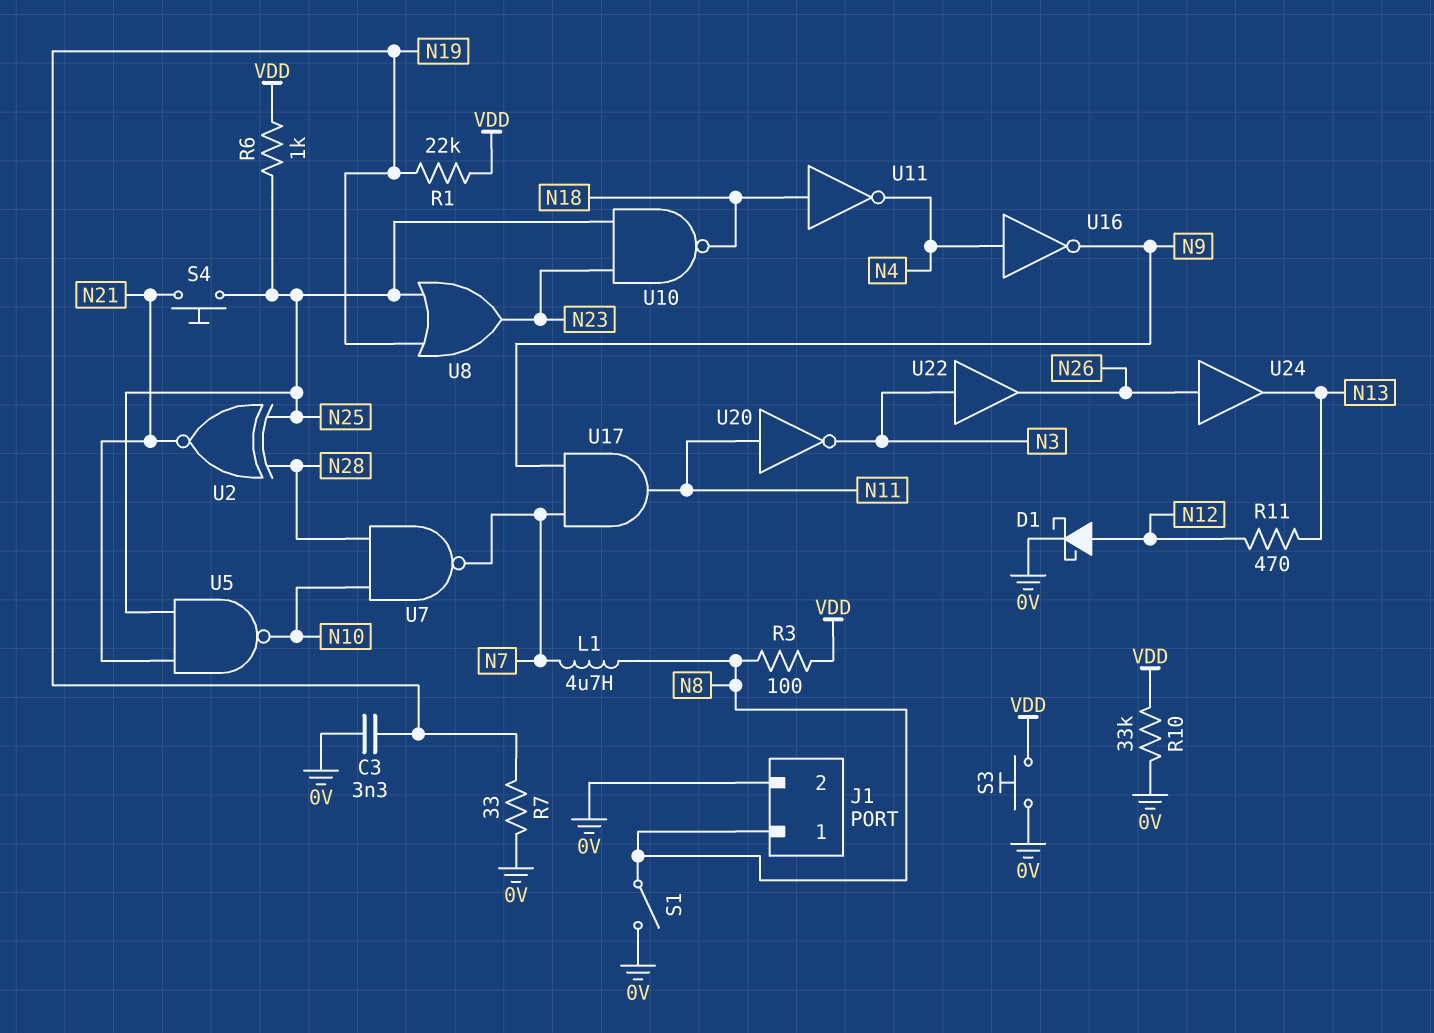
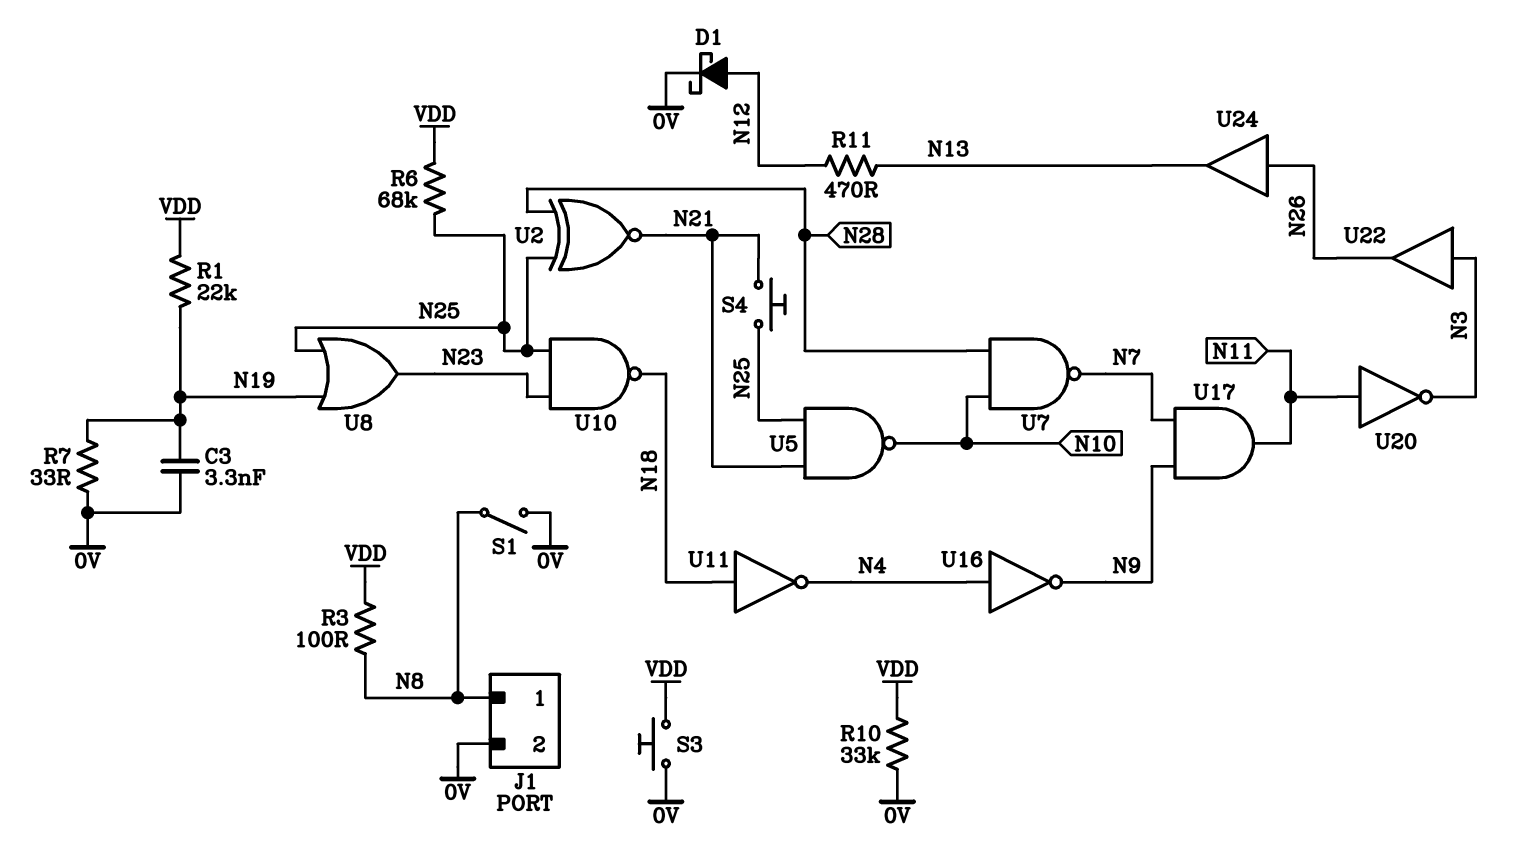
L1: 4.7uH (N7, N8) -> none
R6: 1k (N25, VDD) -> 68k (N25, VDD)

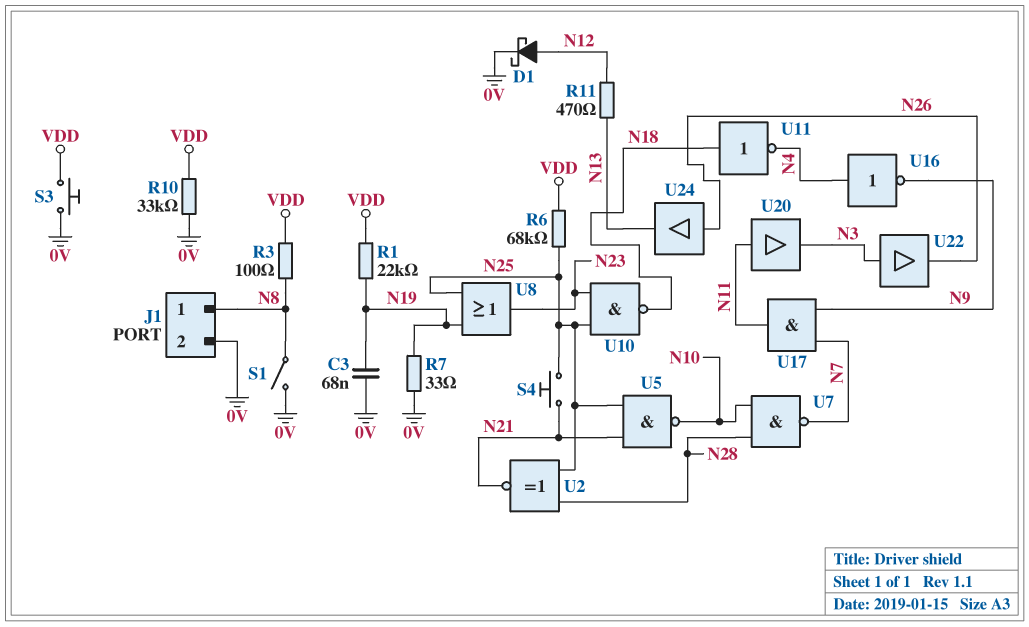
C3: 3.3nF (0V, N19) -> 68nF (0V, N19)
U20: NOT (in N11, out N3) -> buffer (in N11, out N3)

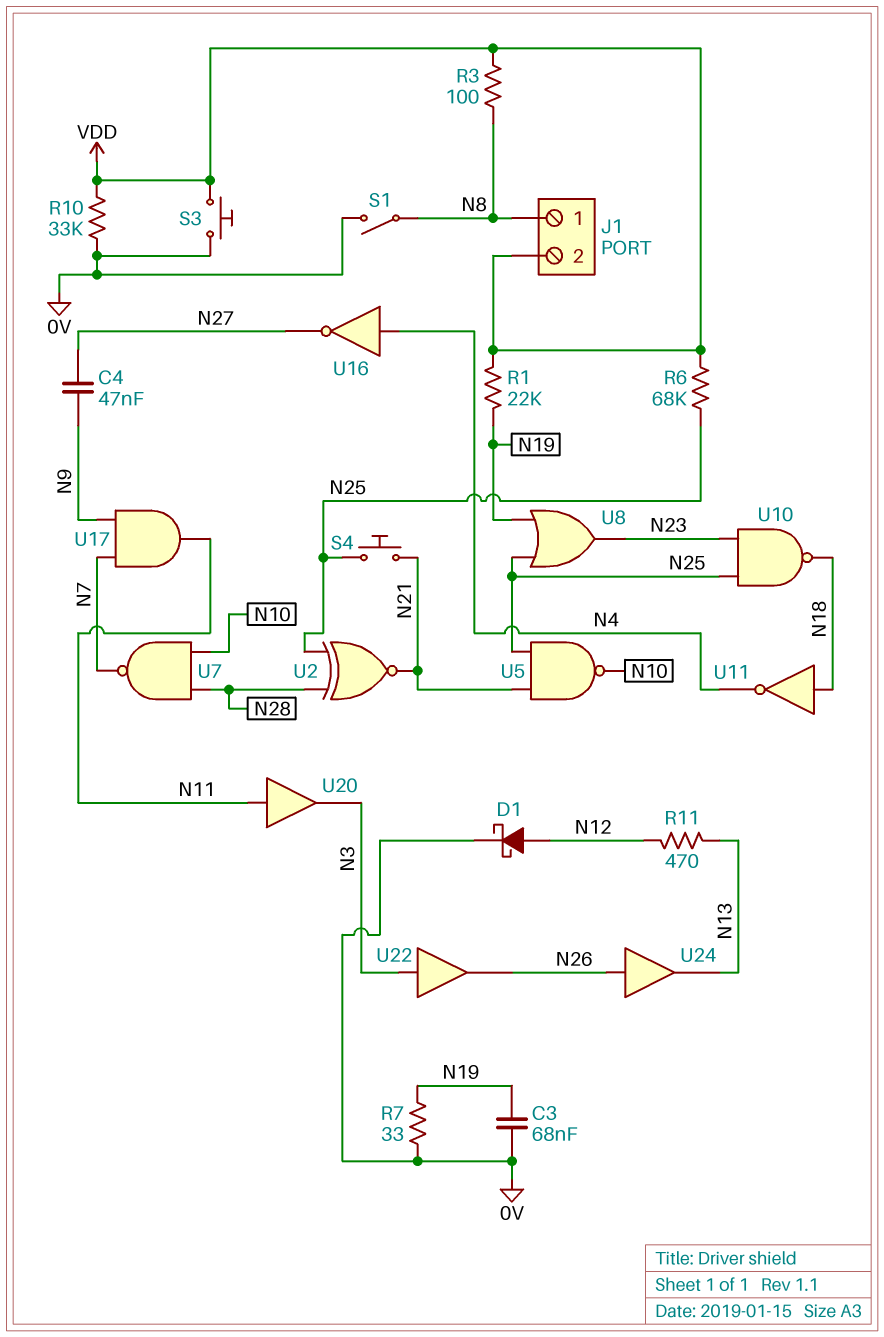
C4: none -> 47nF (N9, N27)
J1 pin 2: 0V -> VDD
U16: NOT (in N4, out N9) -> NOT (in N4, out N27)

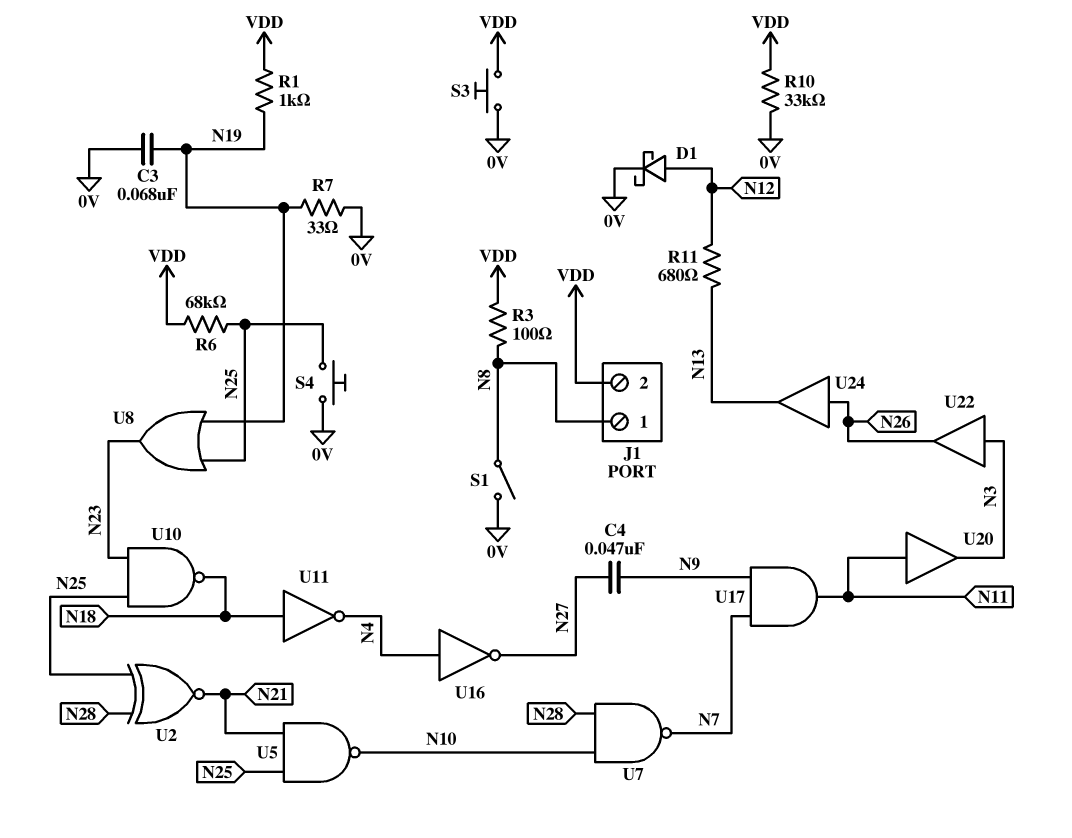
R1: 22k (N19, VDD) -> 1k (N19, VDD)
R11: 470 (N12, N13) -> 680 (N12, N13)
S4: button (N21, N25) -> button (0V, N25)

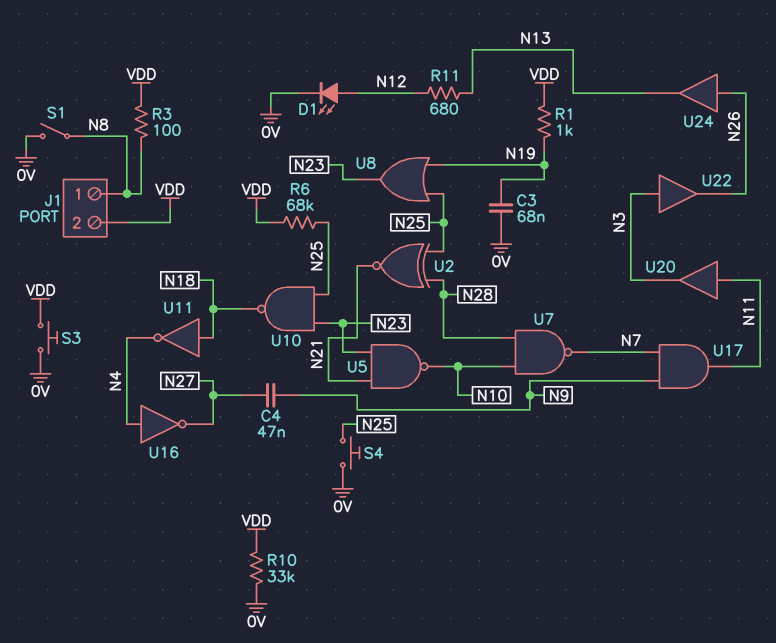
D1: schottky (A N12, K 0V) -> LED (A N12, K 0V)
R7: 33 (0V, N19) -> none
U5: NAND (in N21, in N25, out N10) -> NAND (in N21, in N23, out N10)

